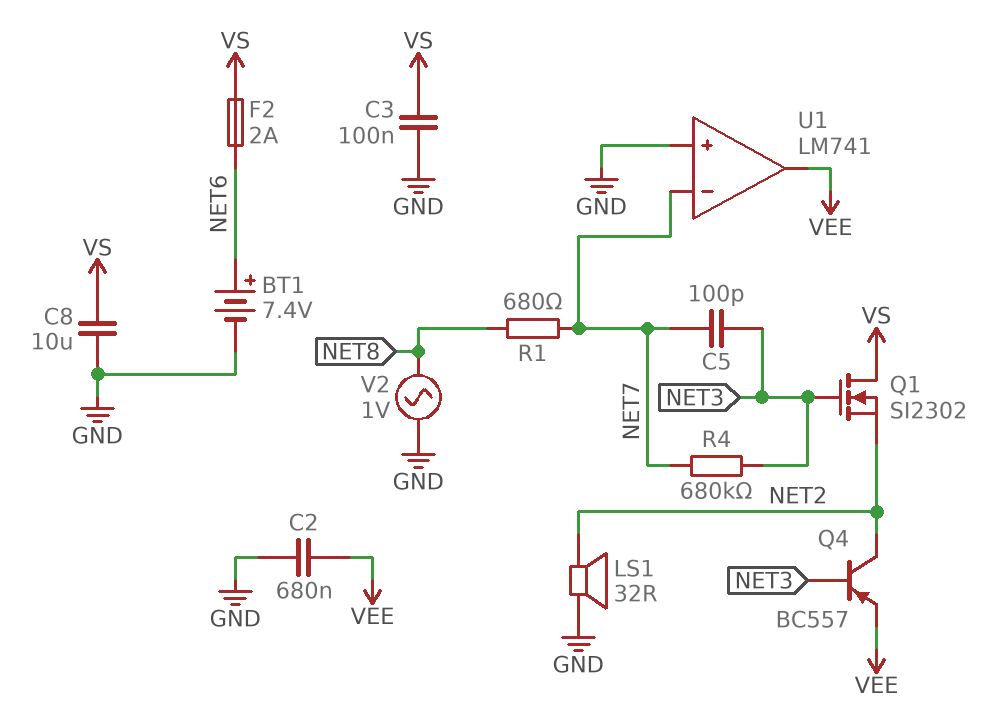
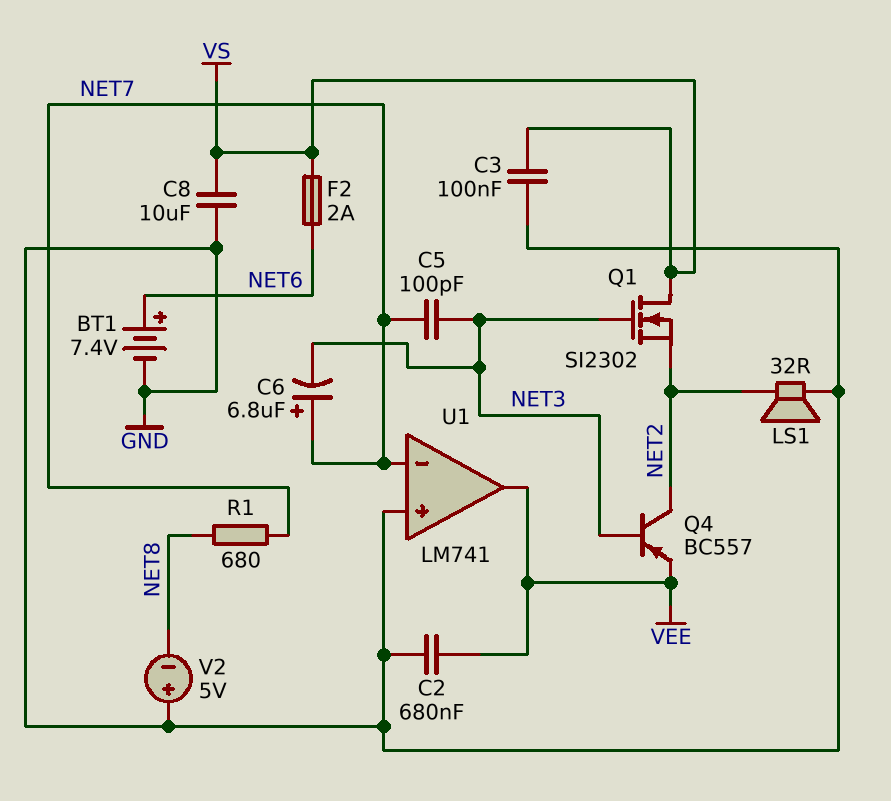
C6: none -> 6.8uF (plus NET7, minus NET3)
R4: 680k (NET3, NET7) -> none
V2: AC 1V (GND, NET8) -> 5V (plus GND, minus NET8)

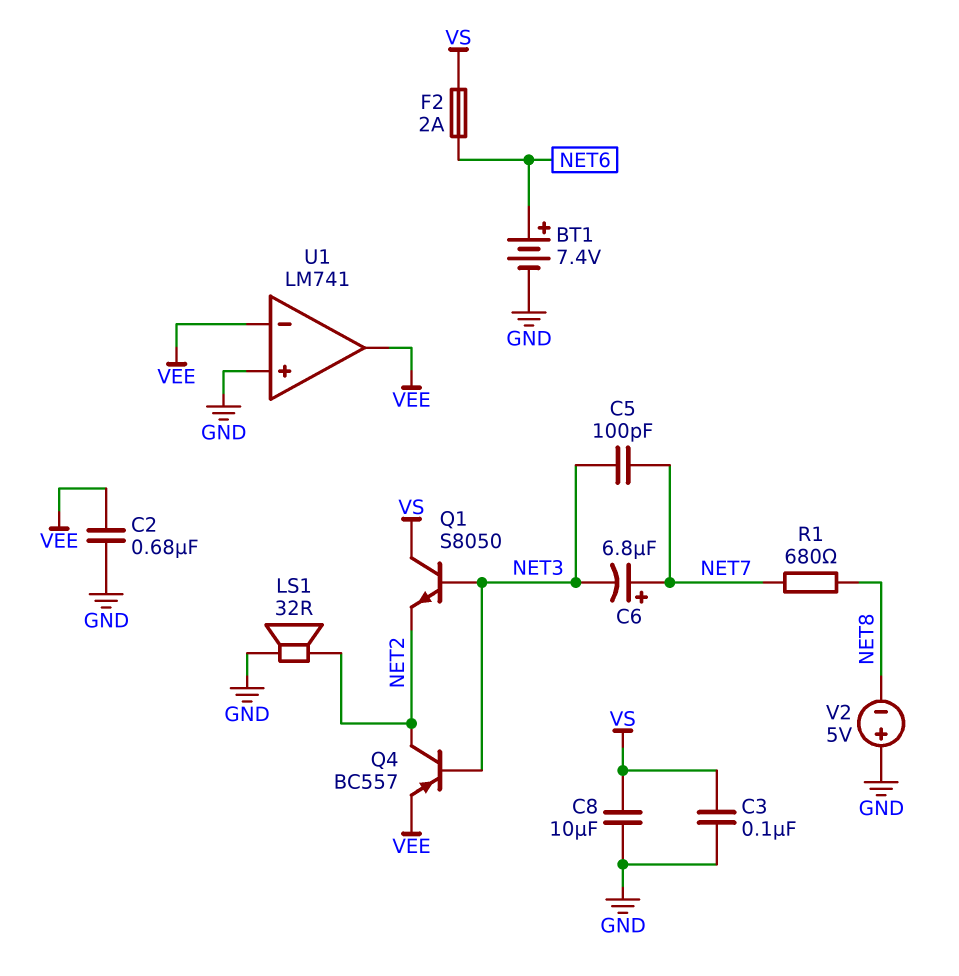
Q1: NMOS SI2302 (G NET3, D VS, S NET2) -> NPN S8050 (B NET3, C VS, E NET2)
U1 pin in-: NET7 -> VEE

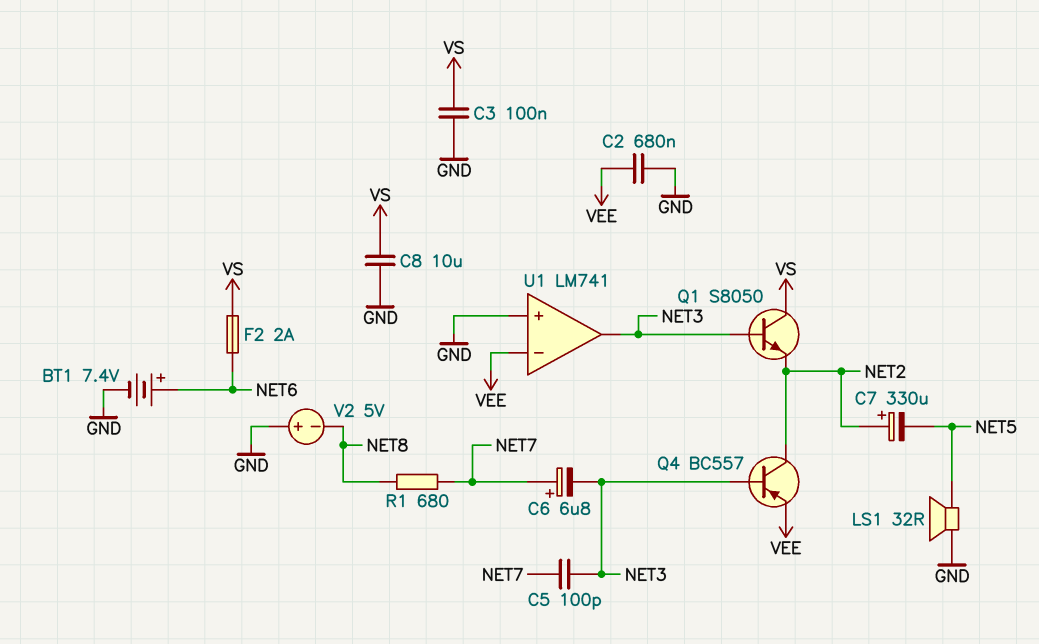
C7: none -> 330uF (plus NET2, minus NET5)
LS1: speaker 32R (GND, NET2) -> speaker 32R (GND, NET5)
U1 pin out: VEE -> NET3

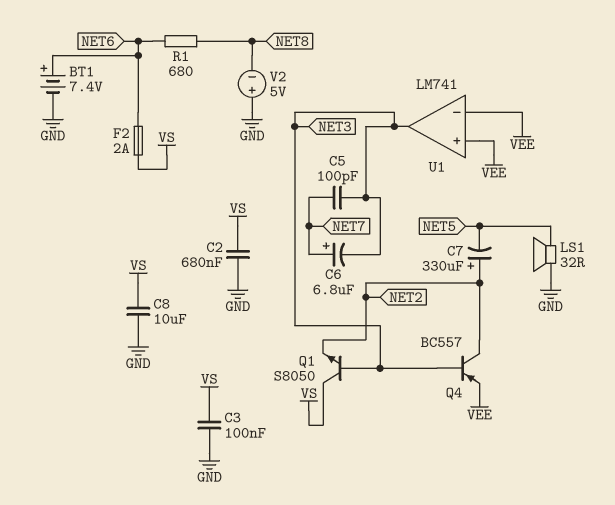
C2: 680nF (GND, VEE) -> 680nF (GND, VS)
R1: 680 (NET7, NET8) -> 680 (NET6, NET8)
U1 pin in+: GND -> VEE

